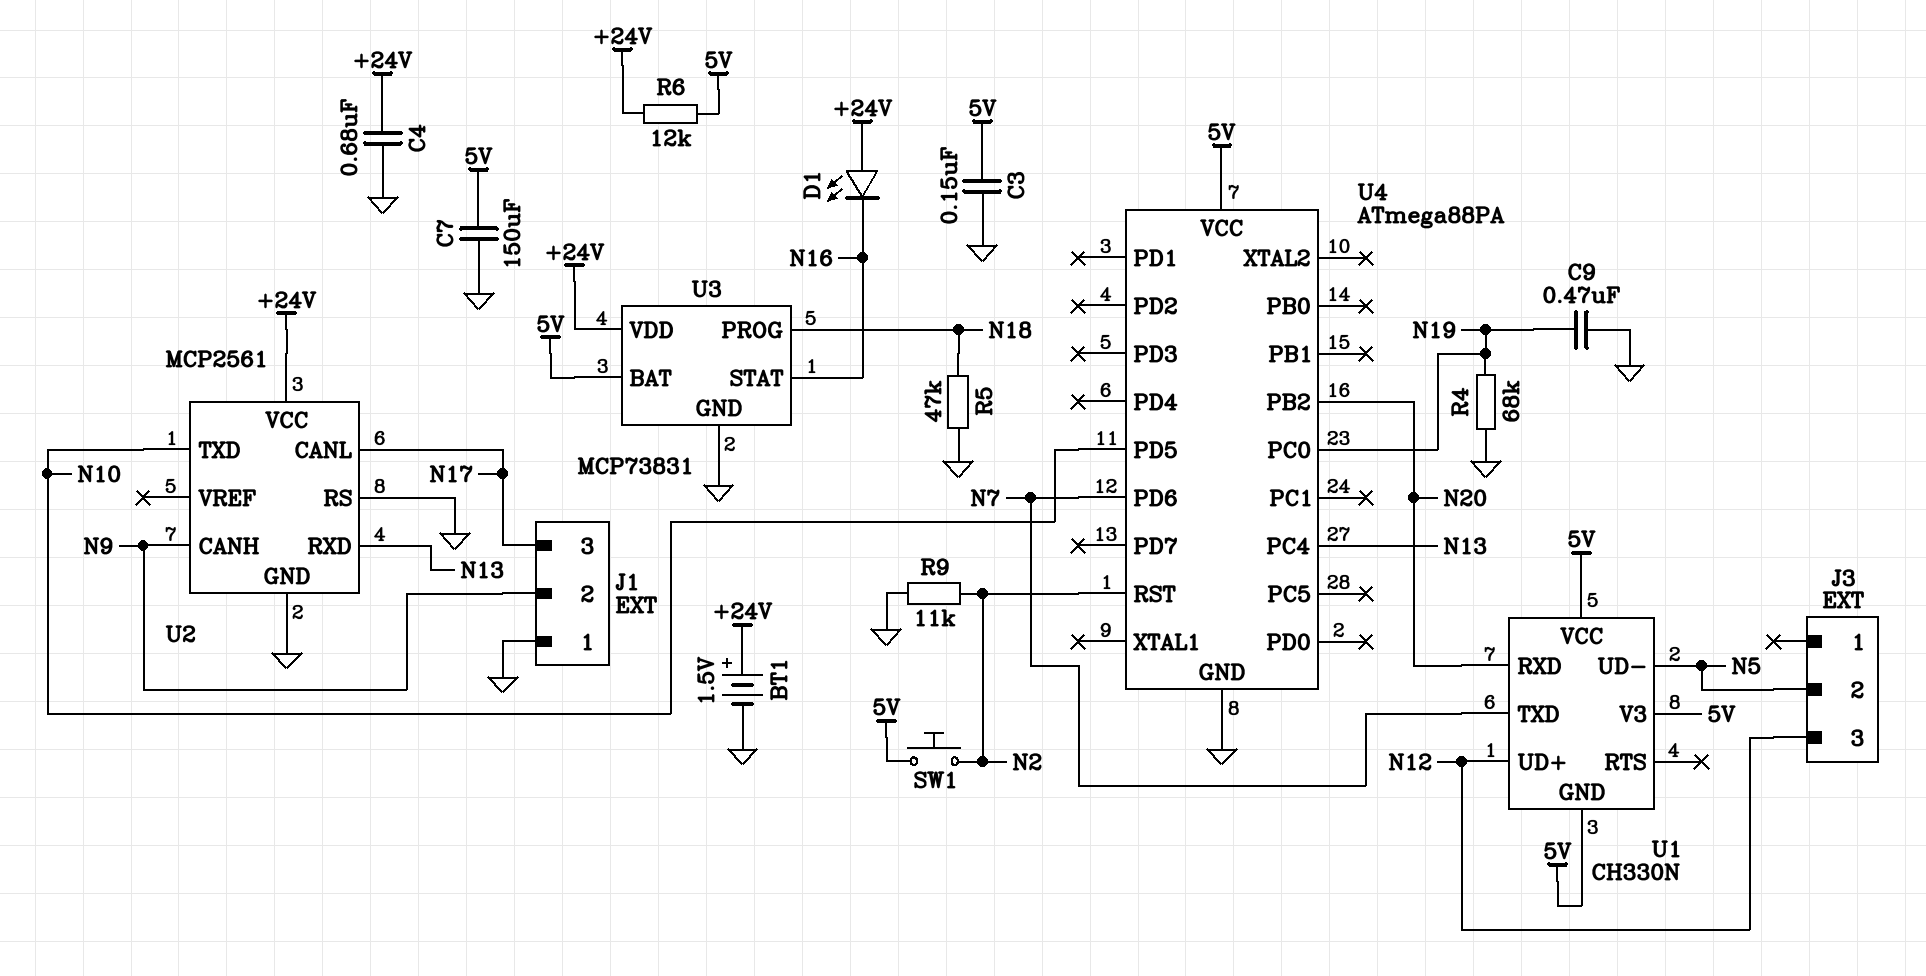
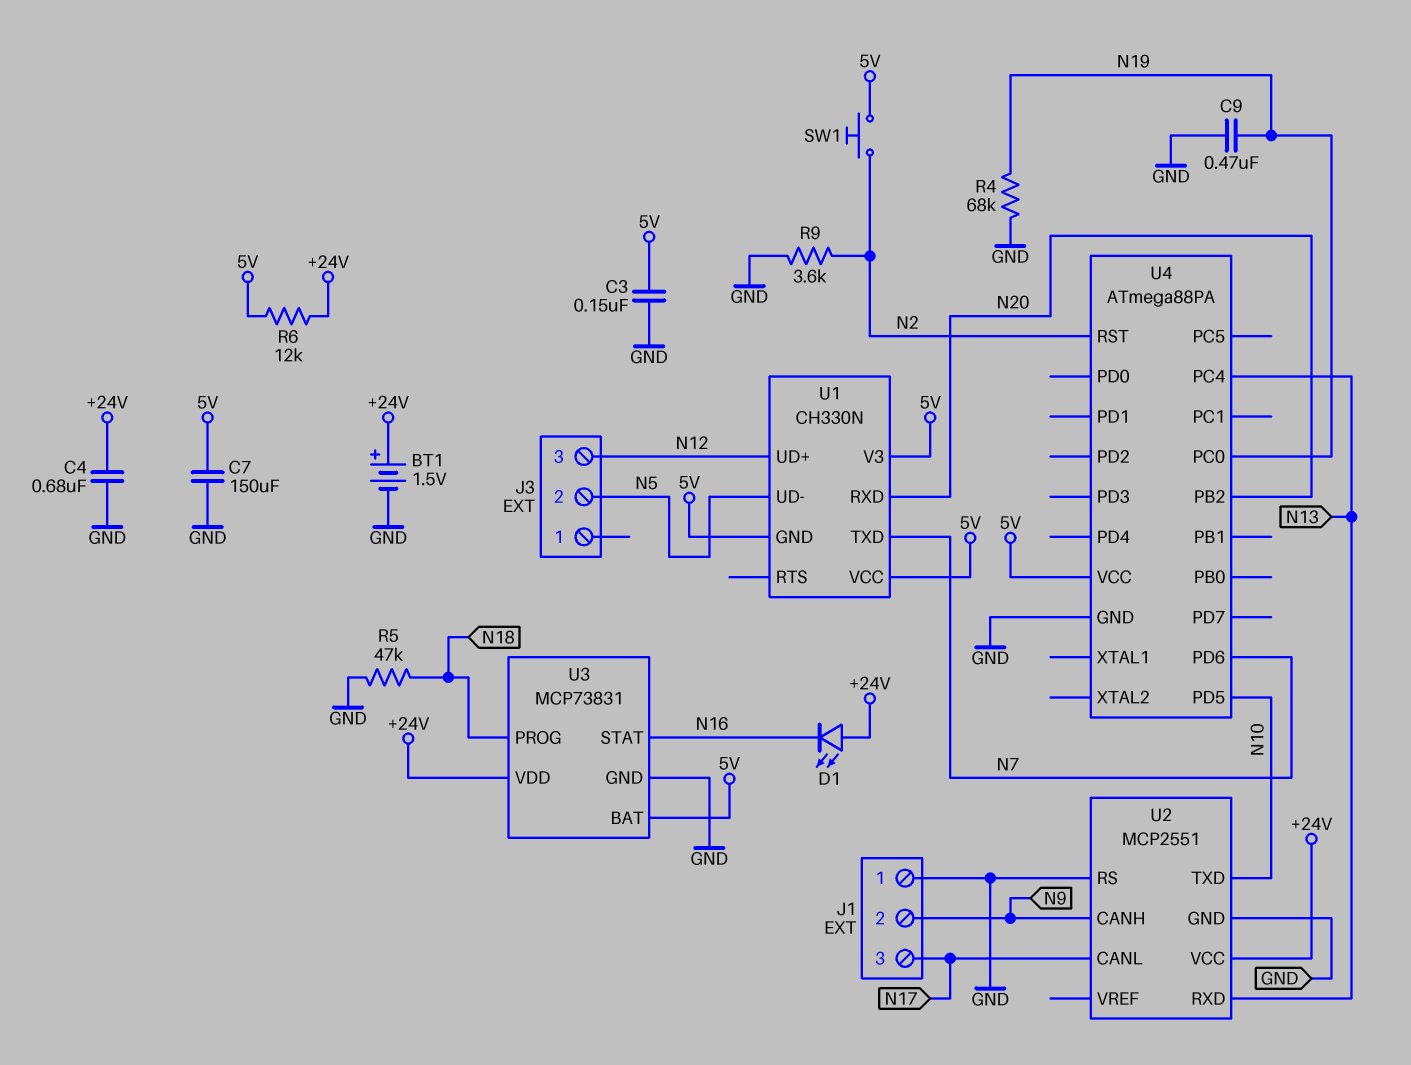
R9: 11k (GND, N2) -> 3.6k (GND, N2)
U2: MCP2561 -> MCP2551

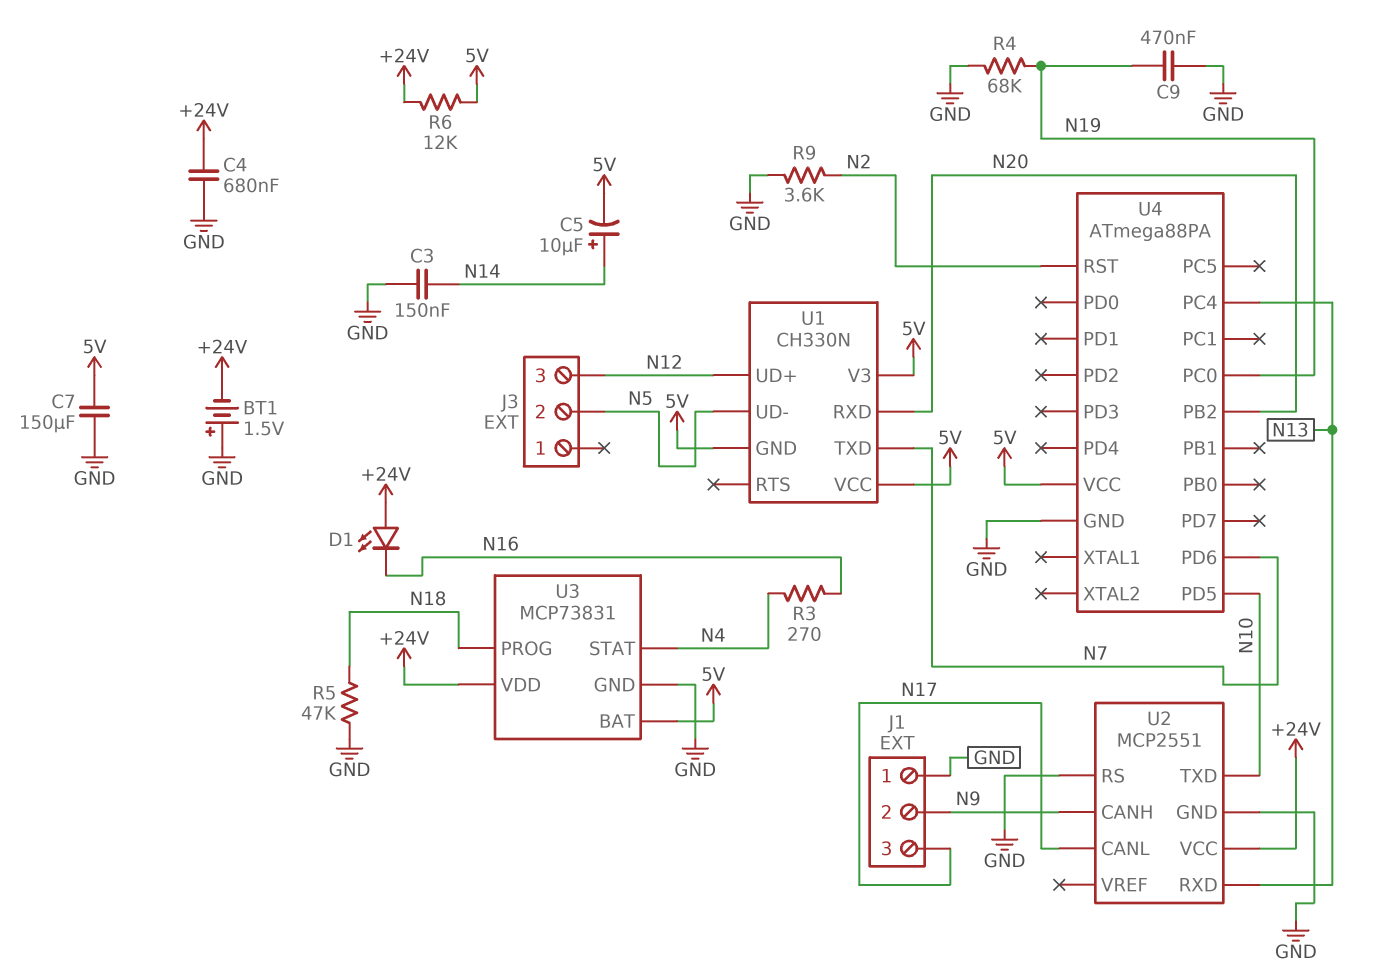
BT1: 1.5V (plus +24V, minus GND) -> 1.5V (plus GND, minus +24V)
C3: 150nF (5V, GND) -> 150nF (GND, N14)
C5: none -> 10uF (plus N14, minus 5V)
R3: none -> 270 (N4, N16)
SW1: button (5V, N2) -> none
U3 pin STAT: N16 -> N4

